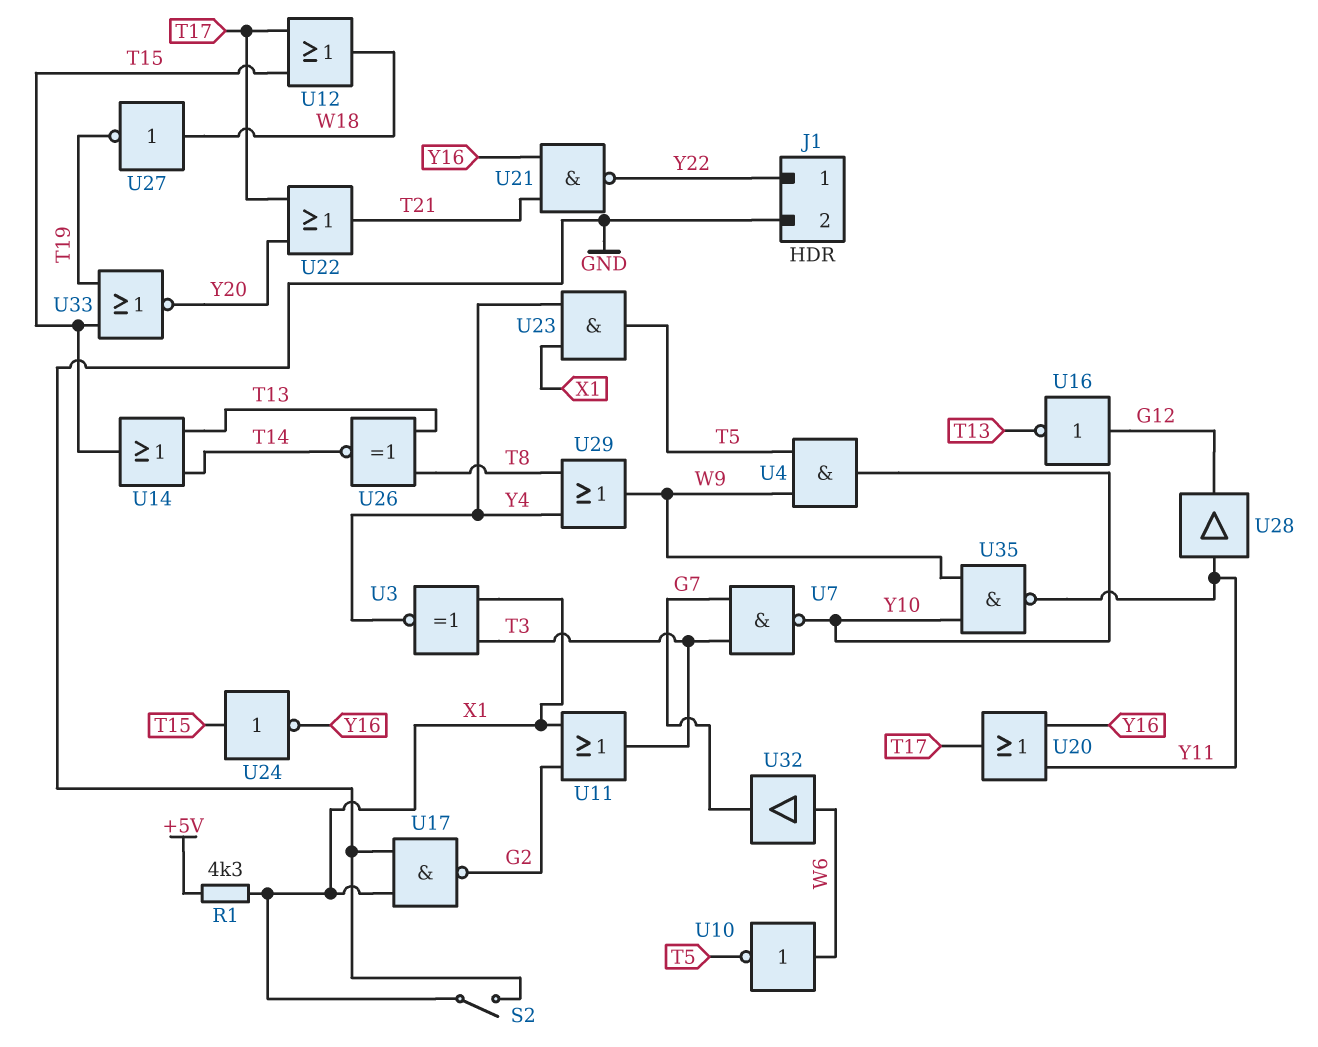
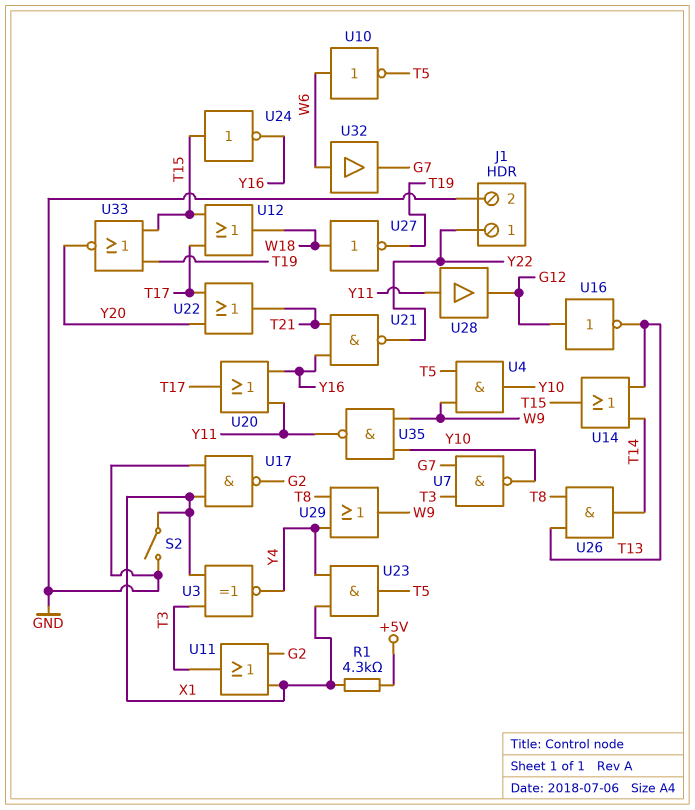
U26: XNOR (in T8, in T13, out T14) -> AND (in T8, in T13, out T14)

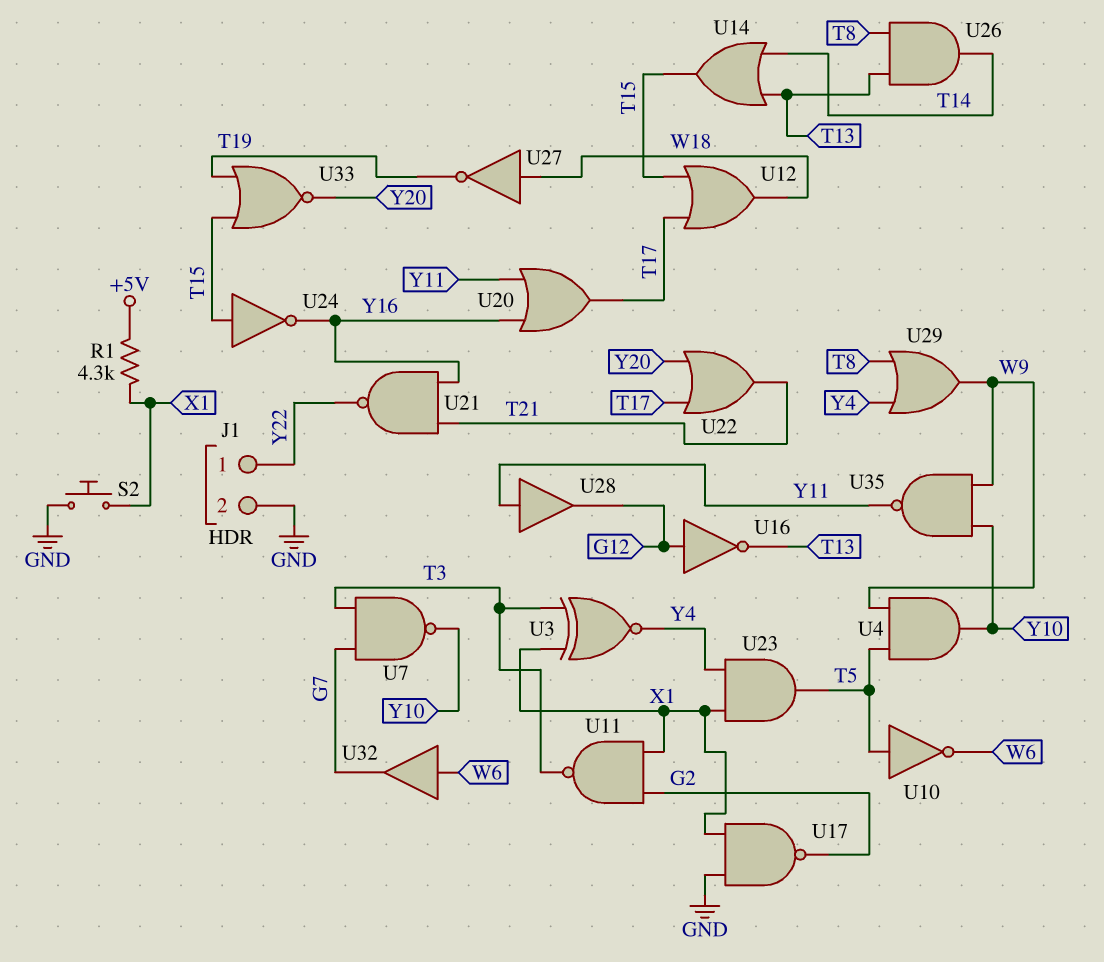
S2: switch (GND, X1) -> button (GND, X1)
U10: NOT (in W6, out T5) -> NOT (in T5, out W6)
U11: OR (in G2, in X1, out T3) -> NAND (in G2, in X1, out T3)

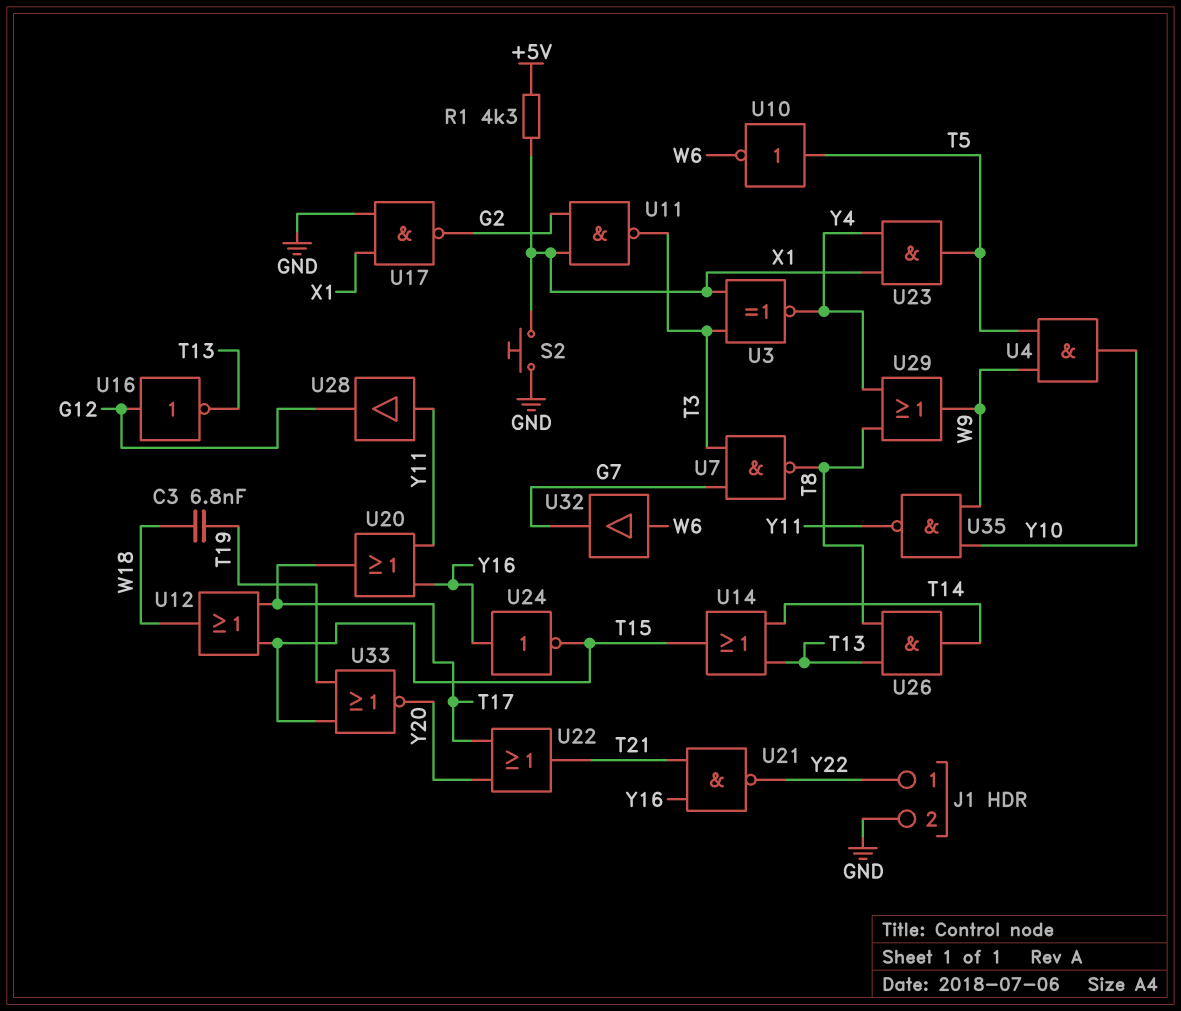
C3: none -> 6.8nF (T19, W18)
U7: NAND (in G7, in T3, out Y10) -> NAND (in G7, in T3, out T8)
U24: NOT (in T15, out Y16) -> NOT (in Y16, out T15)
U27: NOT (in W18, out T19) -> none

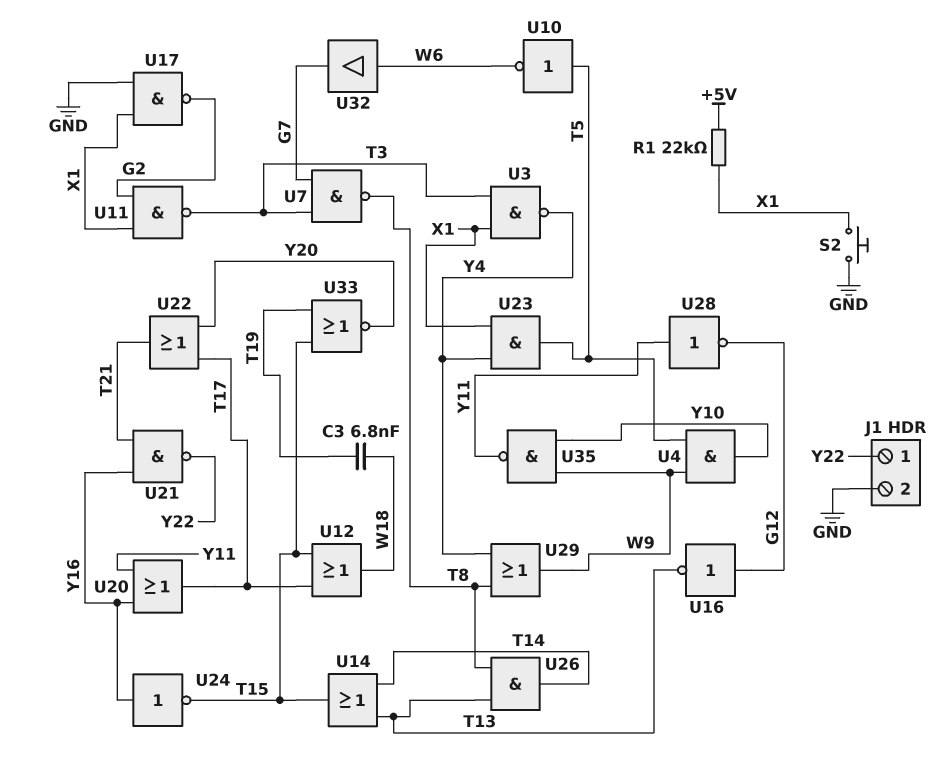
R1: 4.3k (+5V, X1) -> 22k (+5V, X1)
U3: XNOR (in T3, in X1, out Y4) -> NAND (in T3, in X1, out Y4)
U28: buffer (in Y11, out G12) -> NOT (in Y11, out G12)

